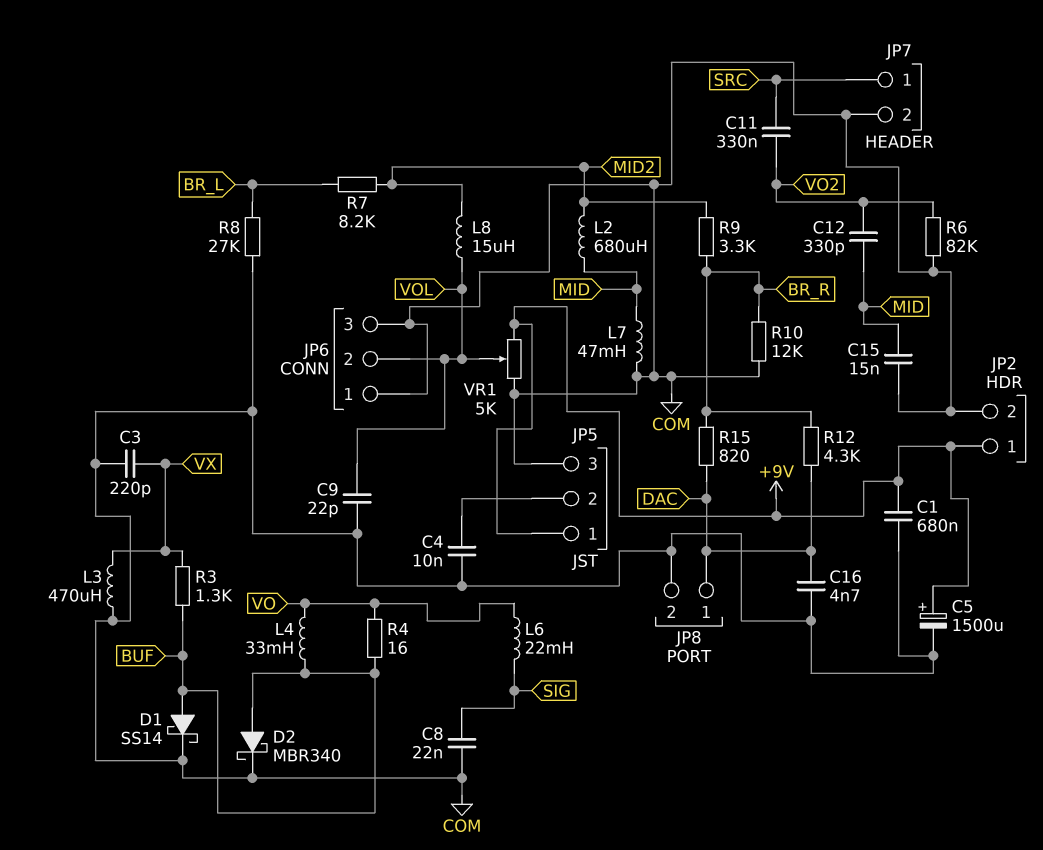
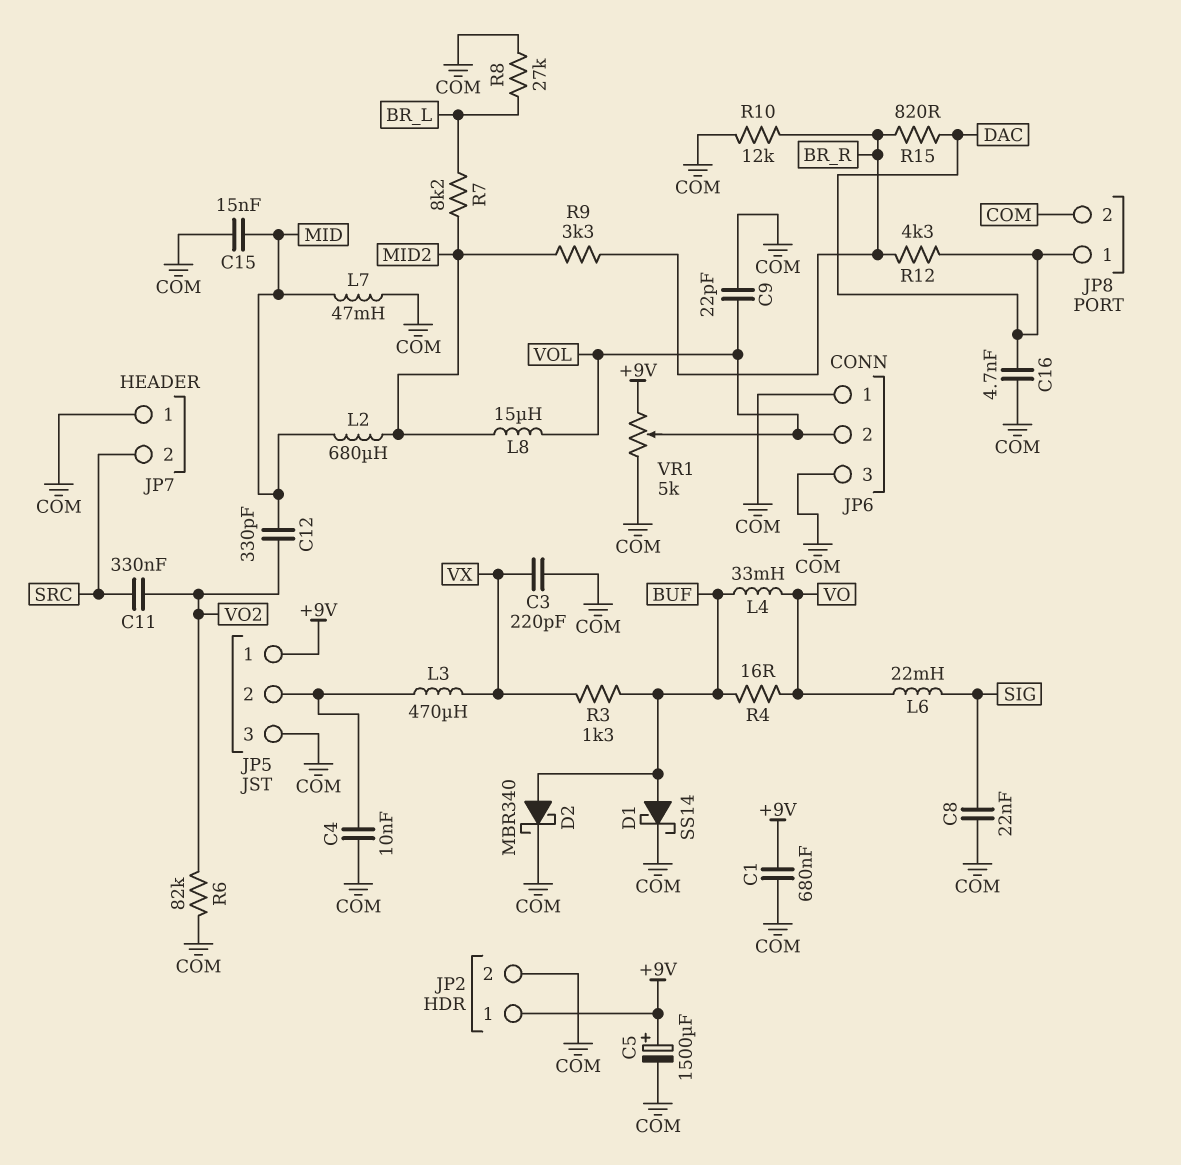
JP7 pin 1: SRC -> COM
JP7 pin 2: COM -> SRC
L3: 470uH (COM, VX) -> 470uH (JP5/2, VX)

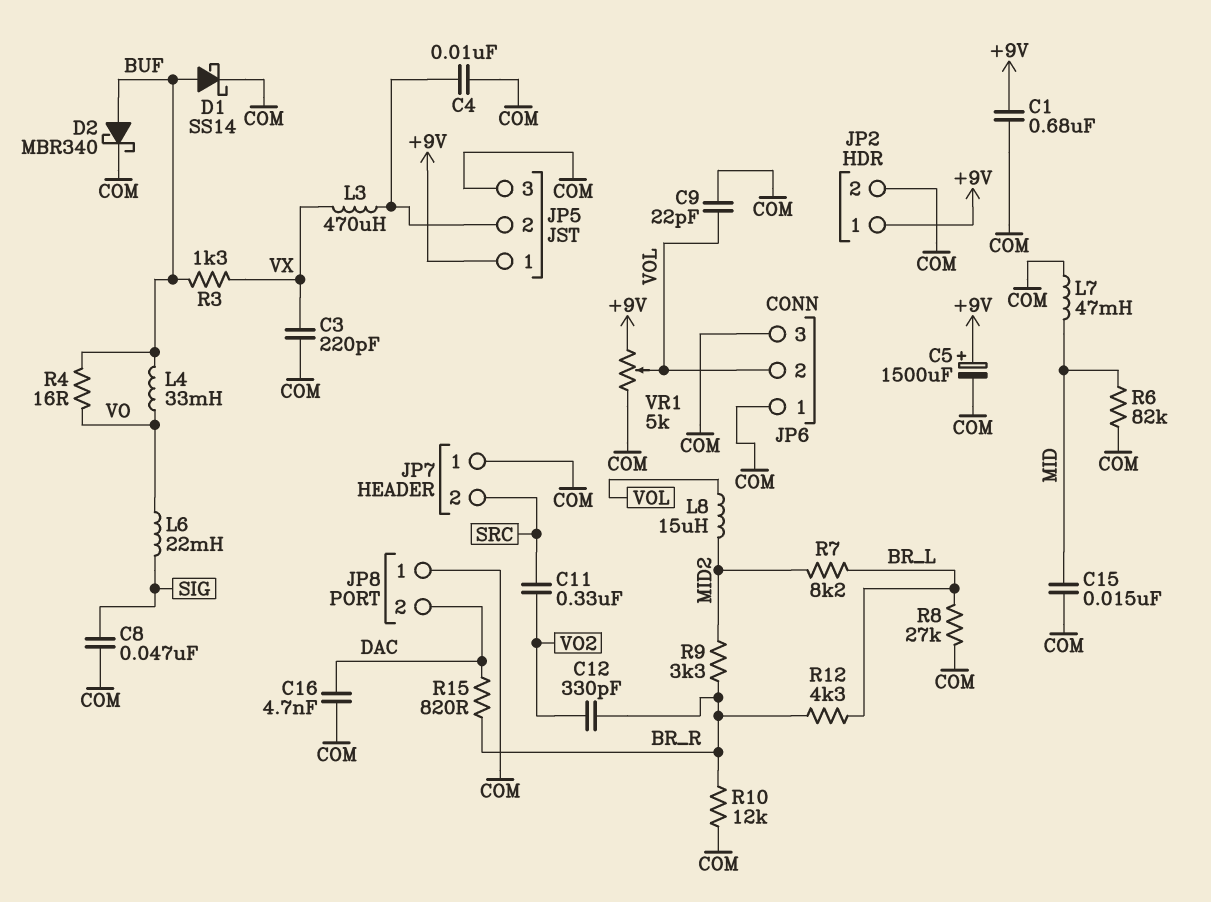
C8: 22nF (COM, SIG) -> 47nF (COM, SIG)
C12: 330pF (MID, VO2) -> 330pF (BR_R, VO2)
JP8 pin 1: DAC -> COM
JP8 pin 2: COM -> DAC
L2: 680uH (MID, MID2) -> none
R6: 82k (COM, VO2) -> 82k (COM, MID)
R12: 4.3k (BR_R, DAC) -> 4.3k (BR_L, BR_R)

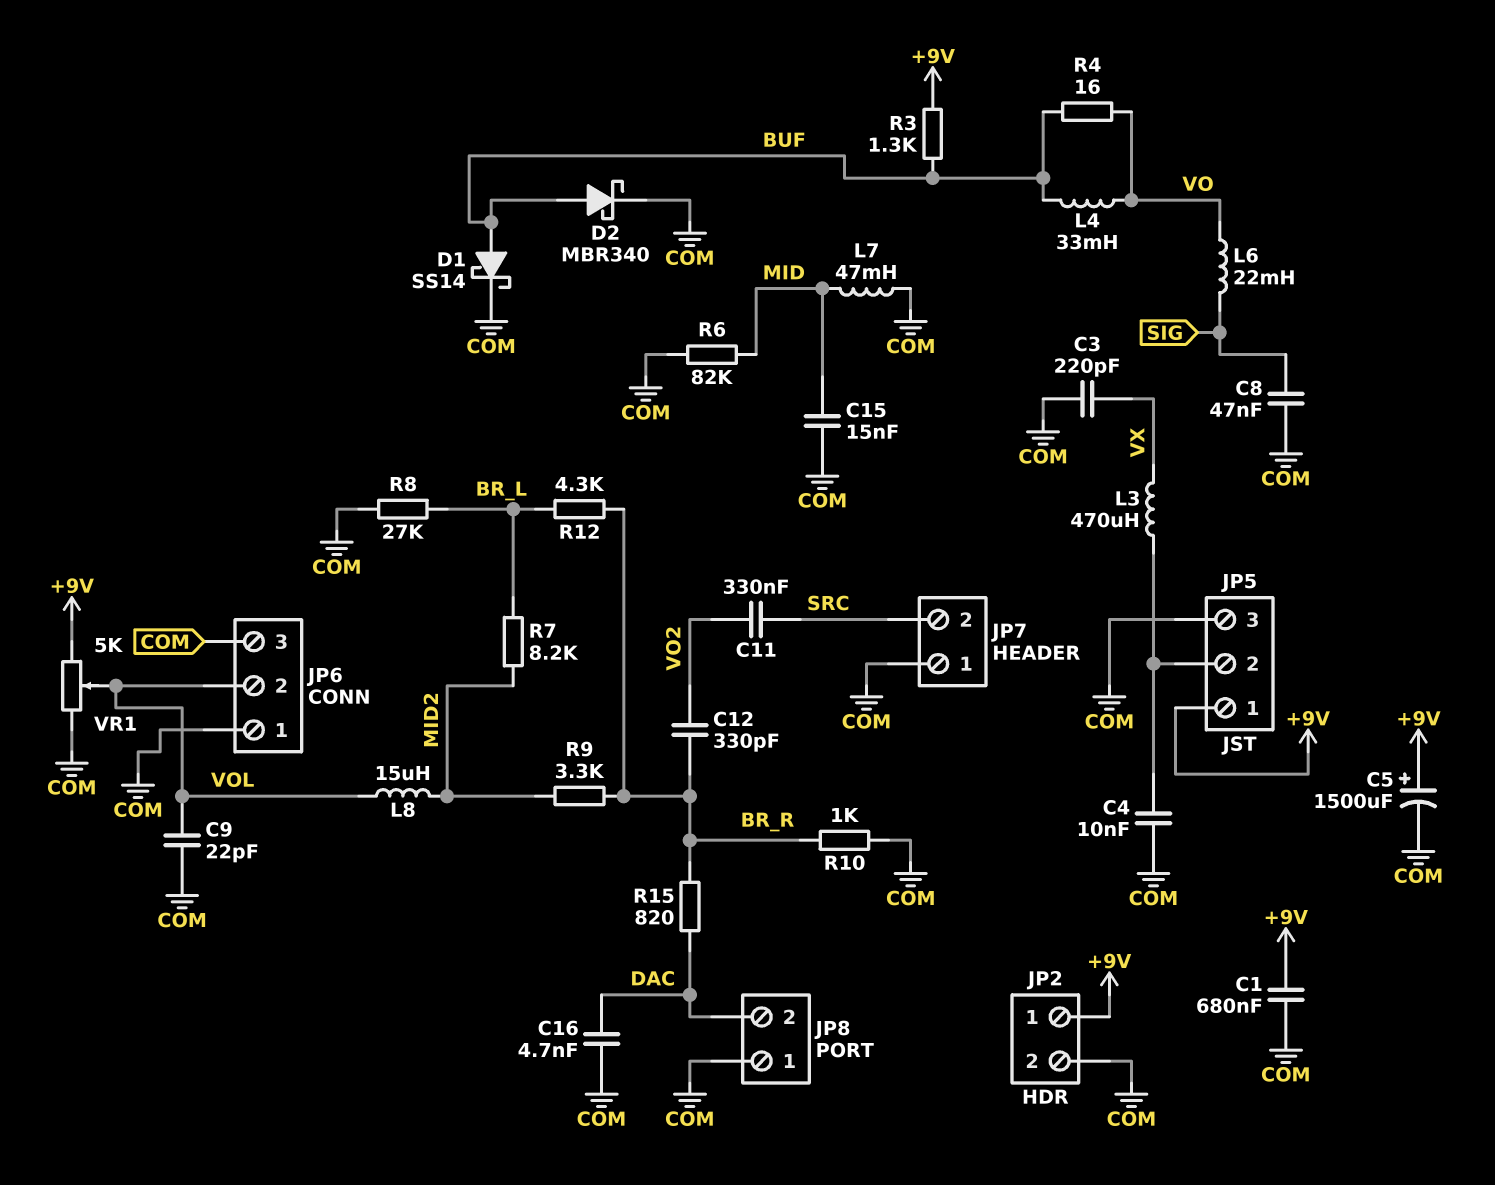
R3: 1.3k (BUF, VX) -> 1.3k (+9V, BUF)
R10: 12k (BR_R, COM) -> 1k (BR_R, COM)

